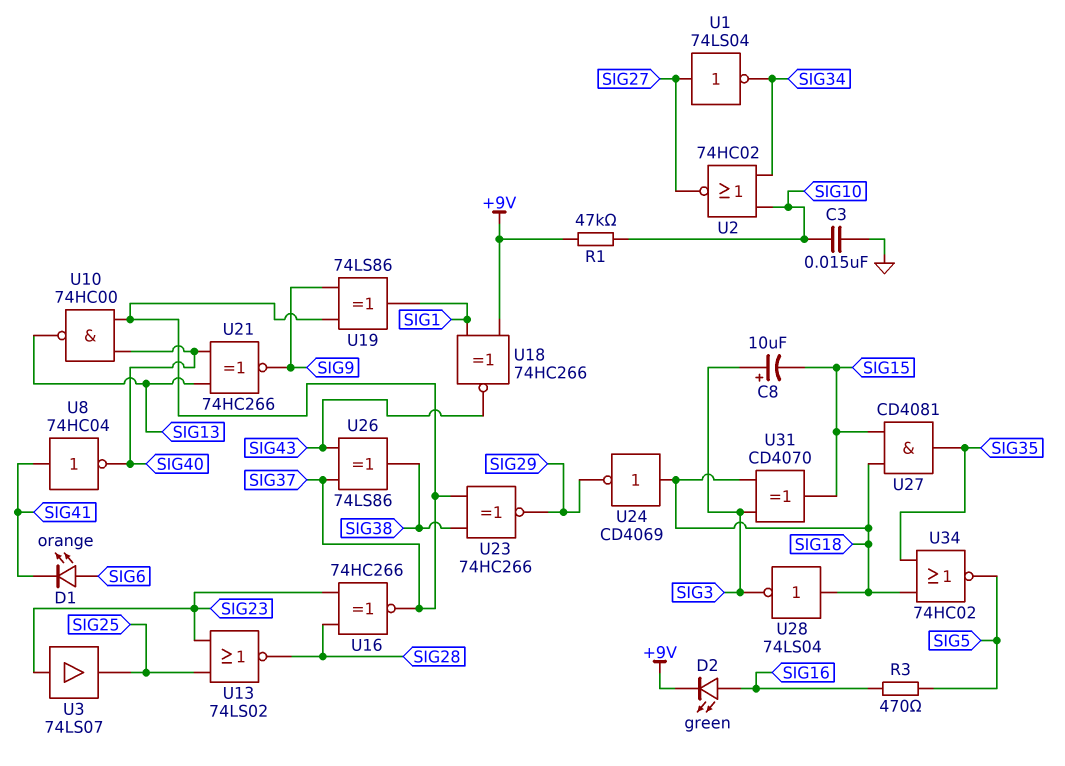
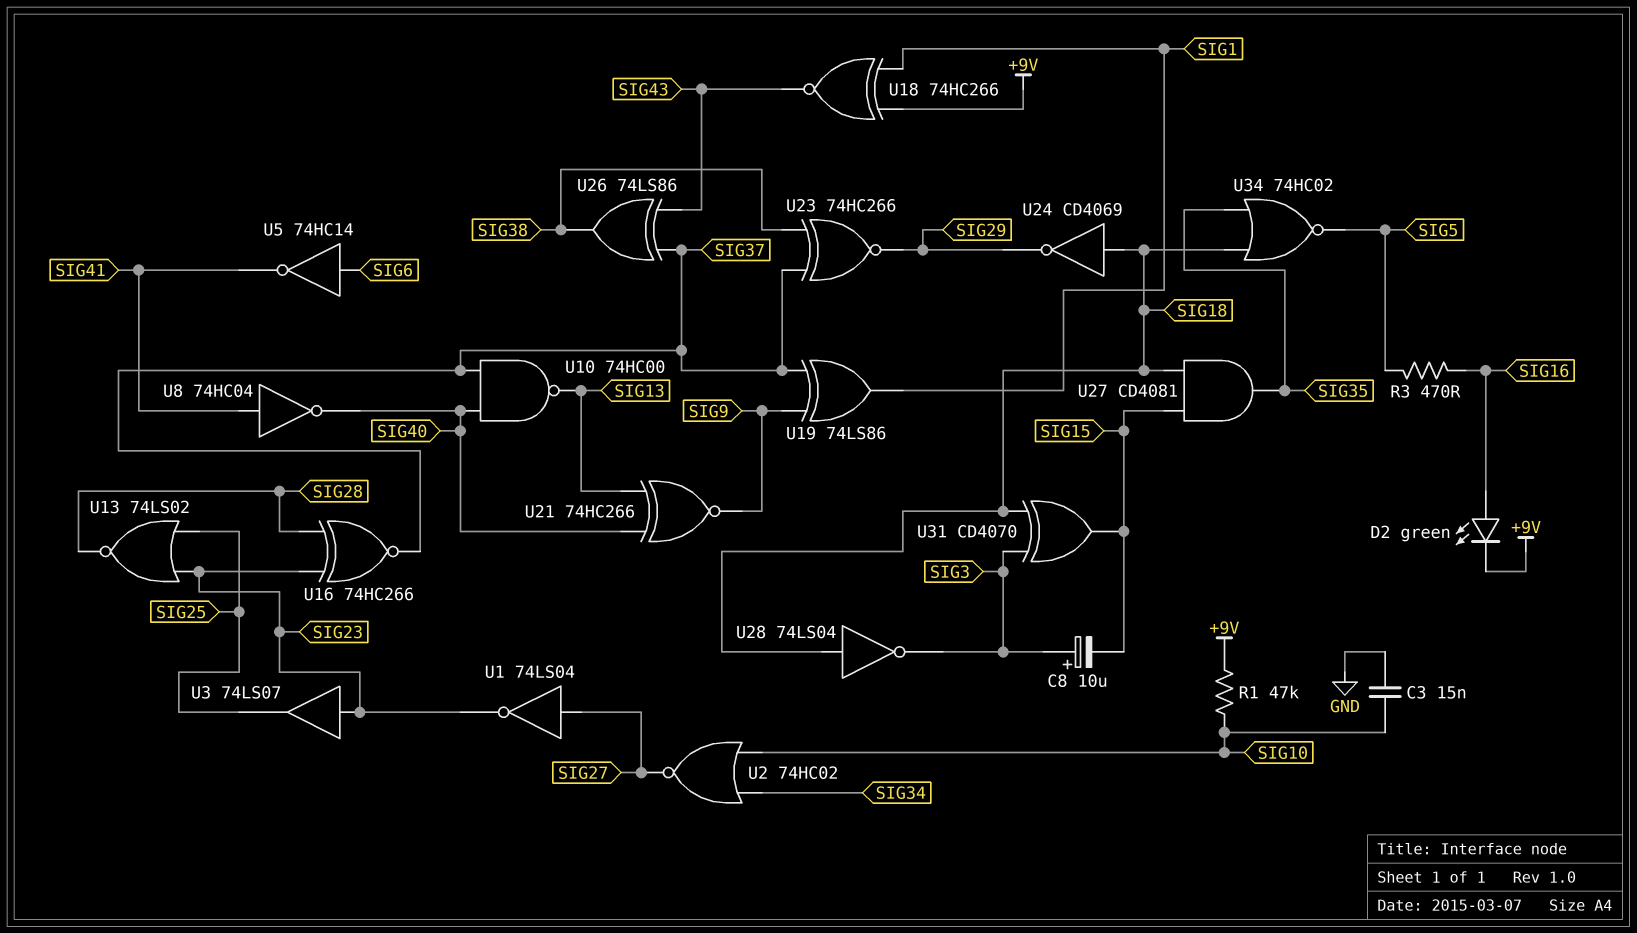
D1: LED orange (A SIG6, K SIG41) -> none
U1: NOT 74LS04 (in SIG27, out SIG34) -> NOT 74LS04 (in SIG27, out SIG23)
U5: none -> NOT 74HC14 (in SIG6, out SIG41)

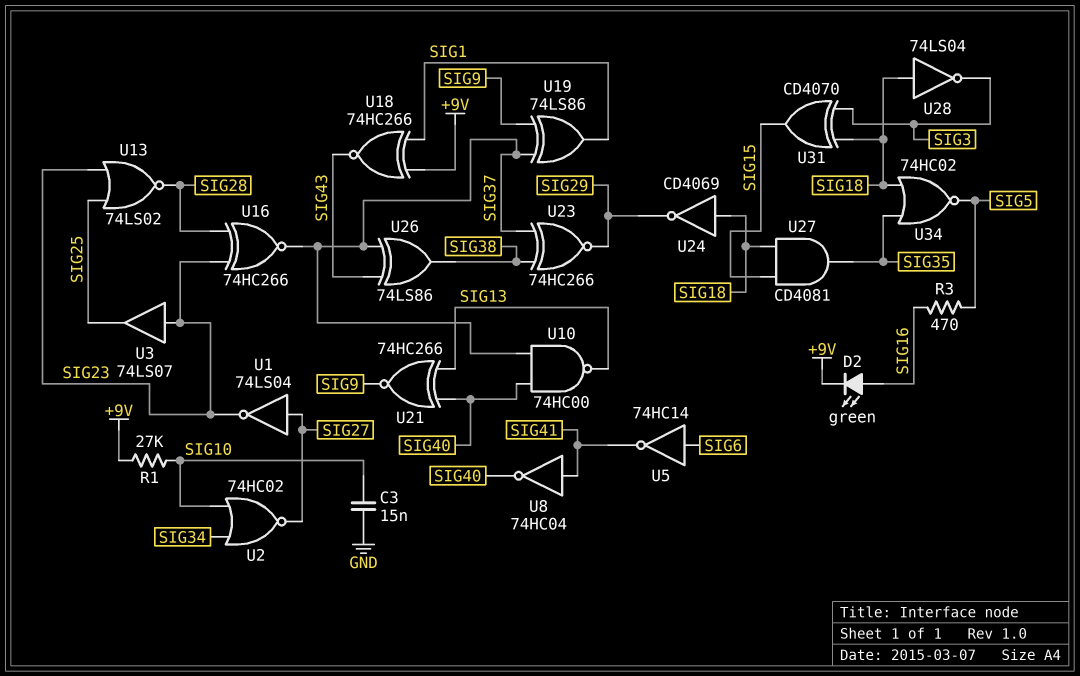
C8: 10uF (plus SIG3, minus SIG15) -> none
R1: 47k (+9V, SIG10) -> 27k (+9V, SIG10)

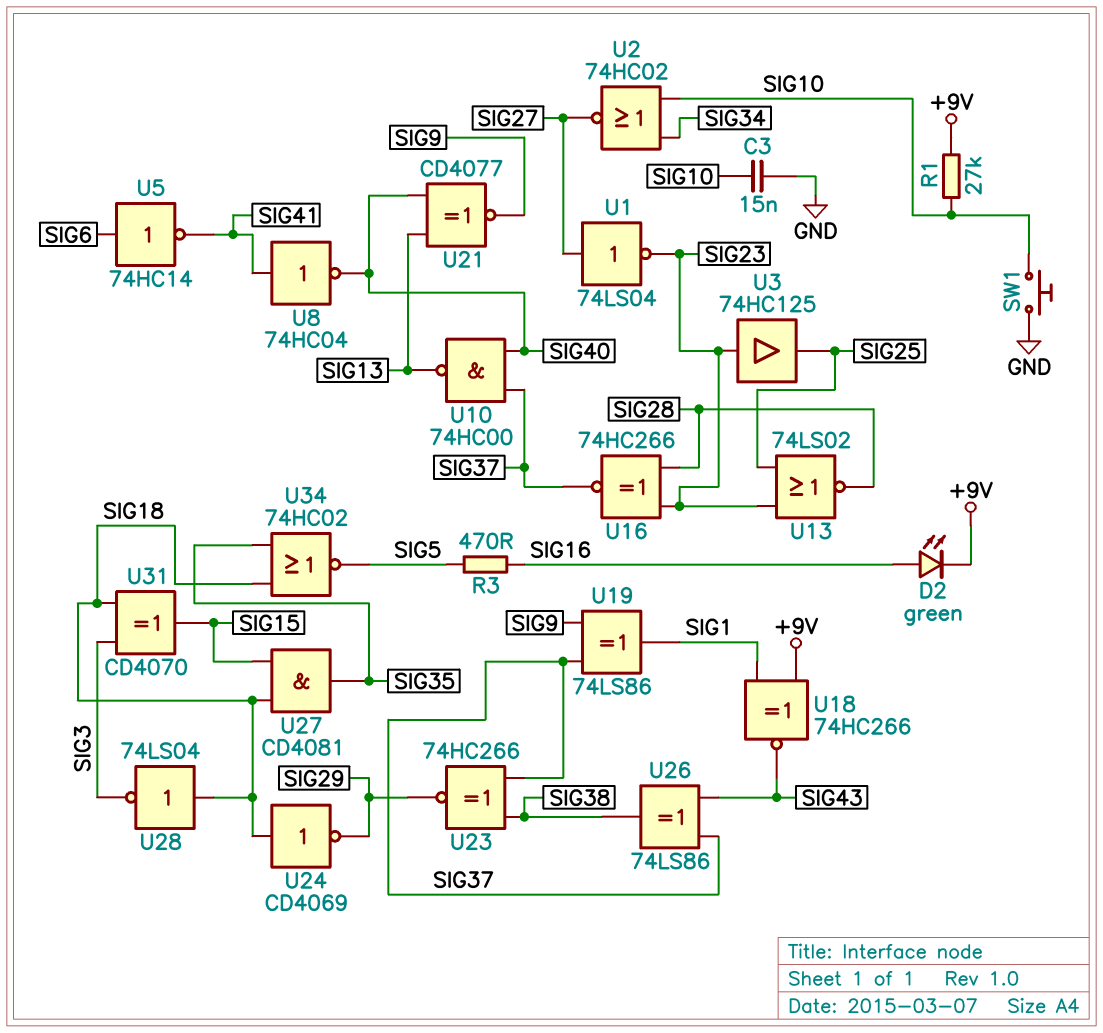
SW1: none -> button (GND, SIG10)
U3: buffer 74LS07 (in SIG23, out SIG25) -> buffer 74HC125 (in SIG23, out SIG25)
U21: XNOR 74HC266 (in SIG13, in SIG40, out SIG9) -> XNOR CD4077 (in SIG13, in SIG40, out SIG9)

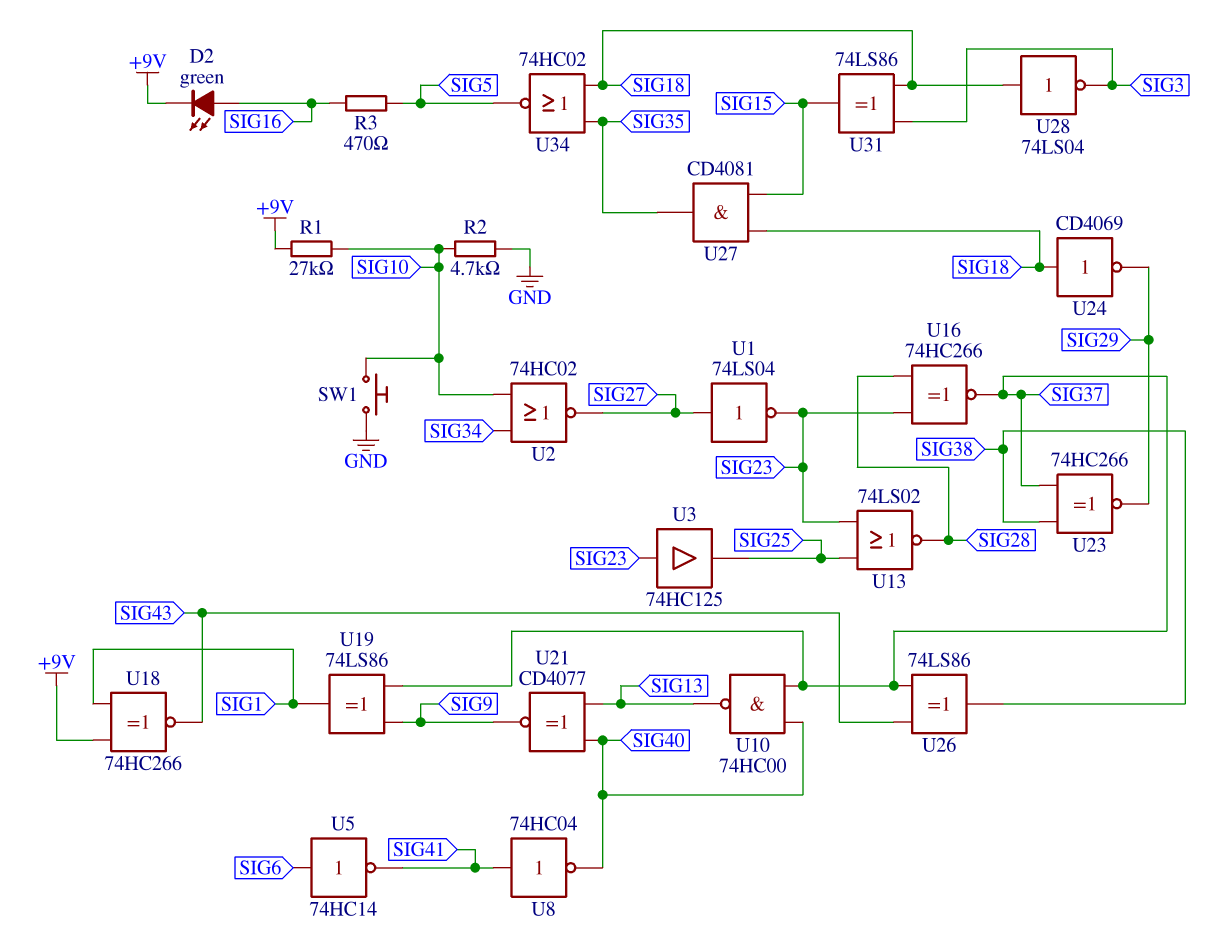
C3: 15nF (GND, SIG10) -> none
R2: none -> 4.7k (GND, SIG10)
U31: XOR CD4070 (in SIG3, in SIG18, out SIG15) -> XOR 74LS86 (in SIG3, in SIG18, out SIG15)

